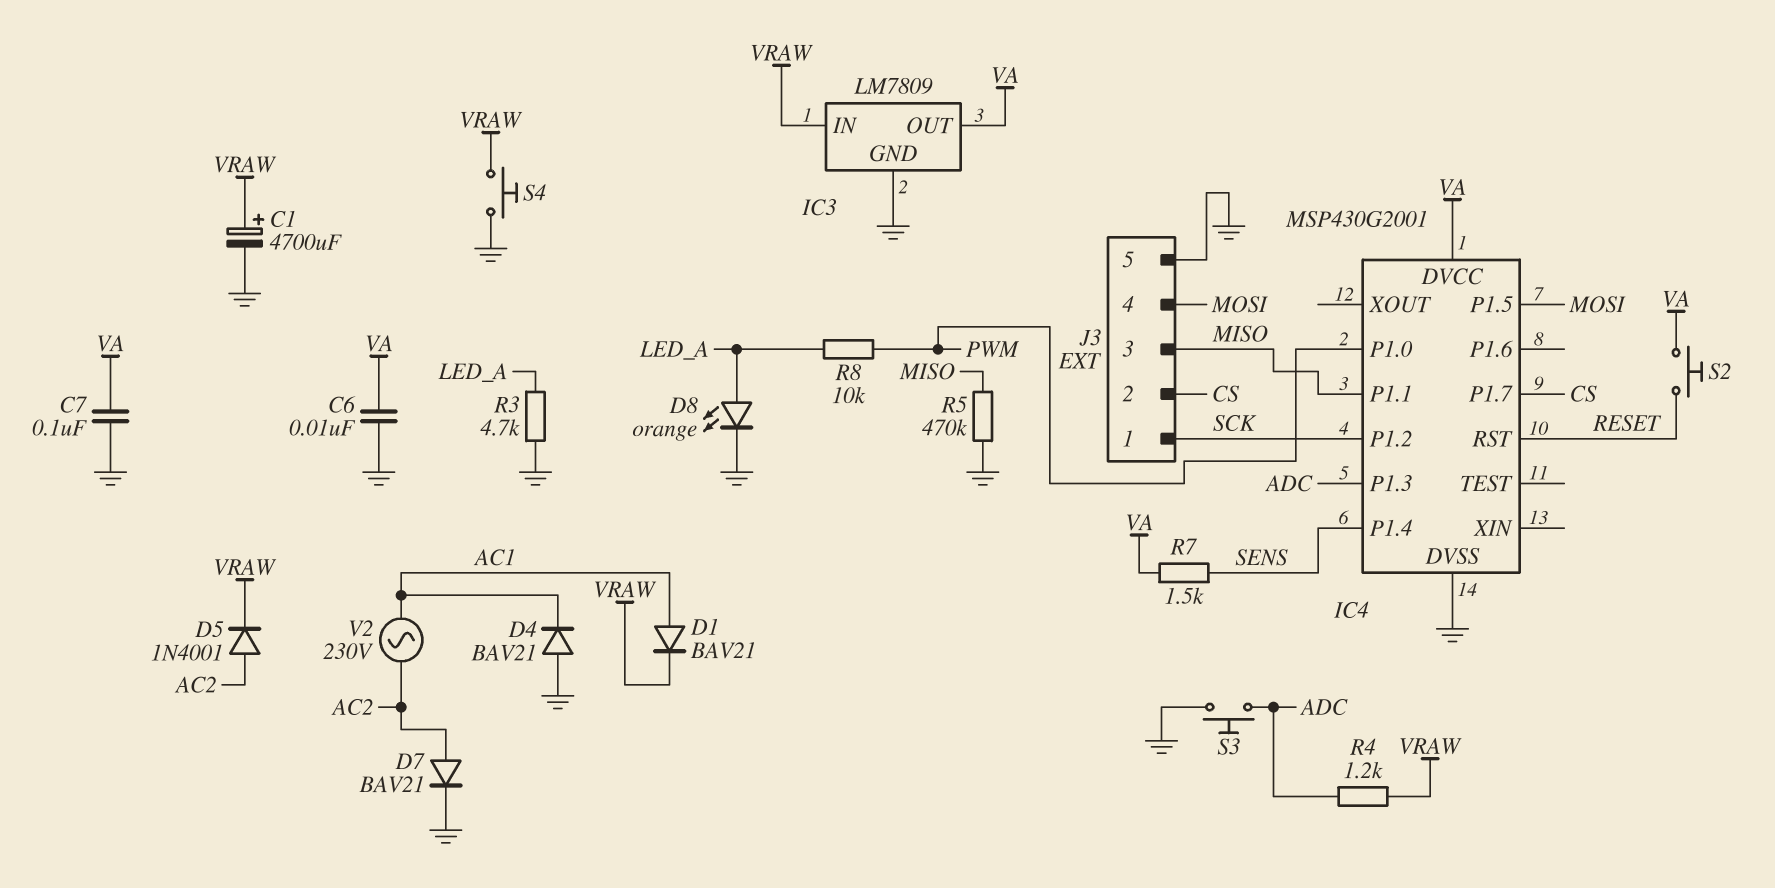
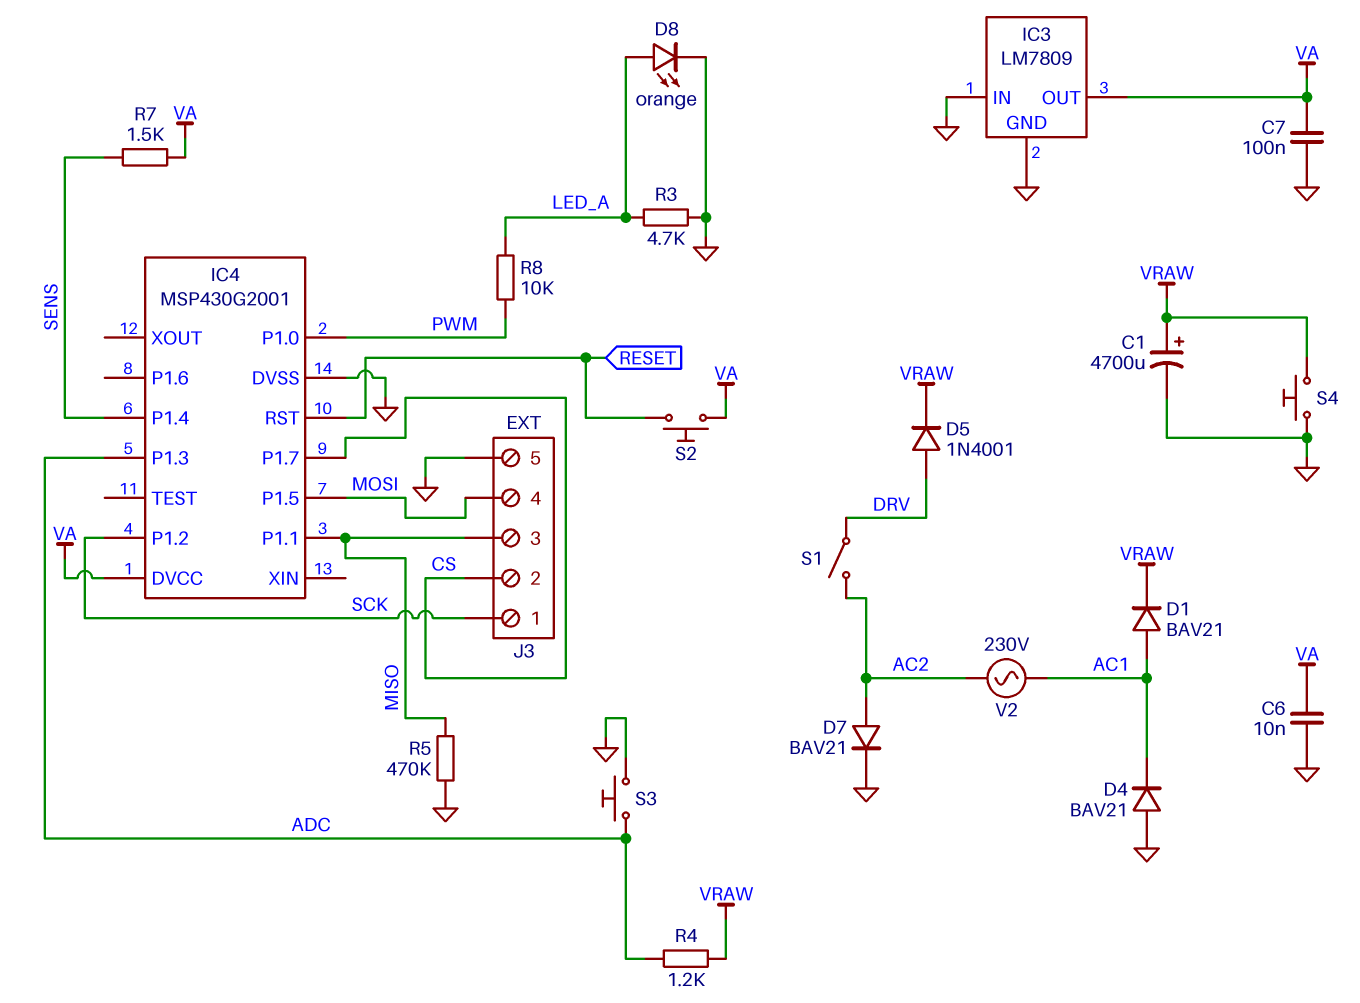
D5: diode 1N4001 (A AC2, K VRAW) -> diode 1N4001 (A DRV, K VRAW)
IC3 pin IN: VRAW -> GND
S1: none -> switch (AC2, DRV)

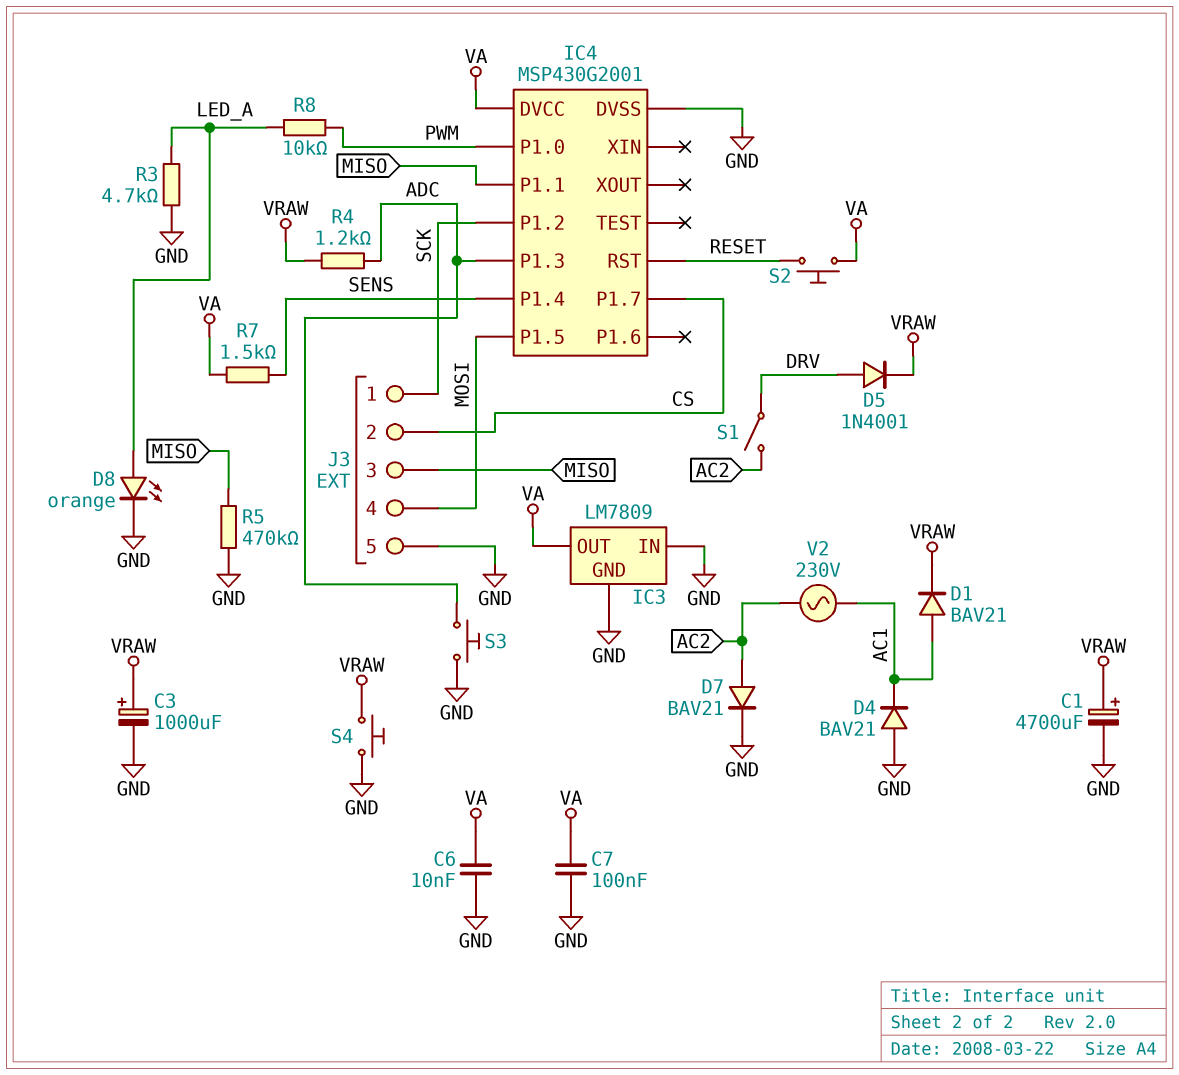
C3: none -> 1000uF (plus VRAW, minus GND)

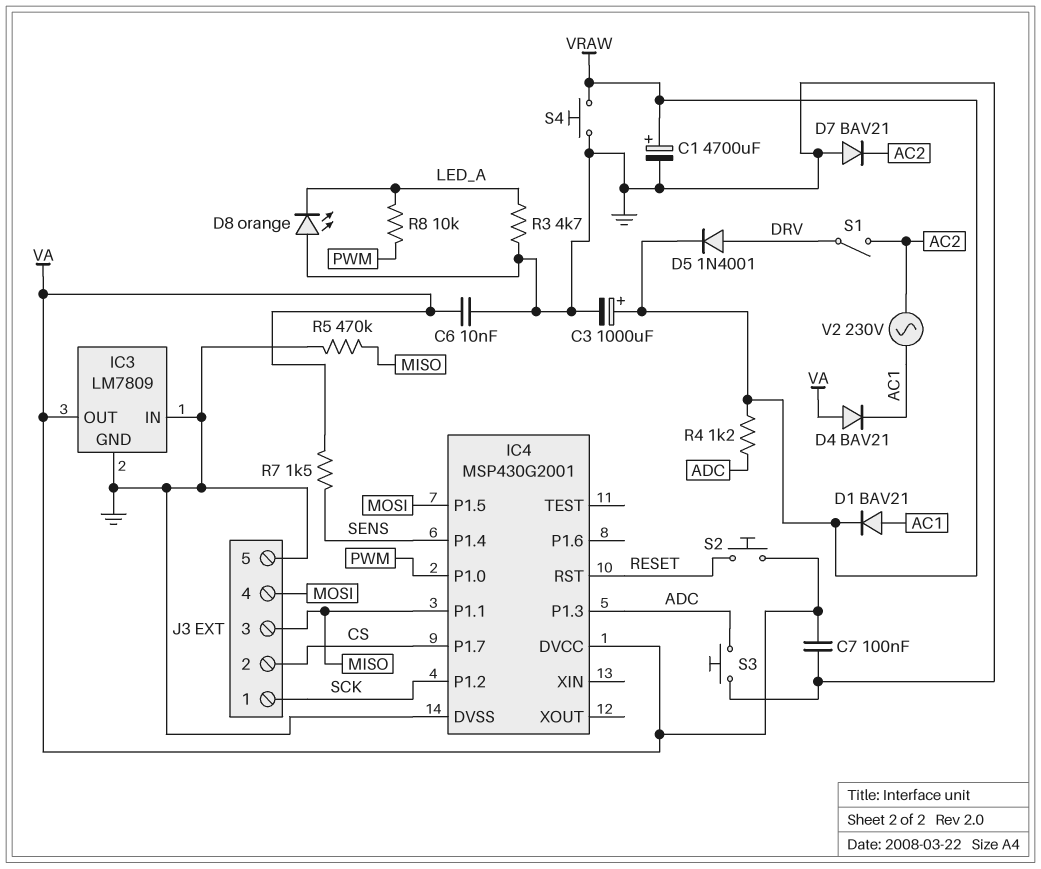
D4: diode BAV21 (A GND, K AC1) -> diode BAV21 (A VA, K AC1)
D7: diode BAV21 (A AC2, K GND) -> diode BAV21 (A GND, K AC2)
D8: LED orange (A LED_A, K GND) -> LED orange (A GND, K LED_A)

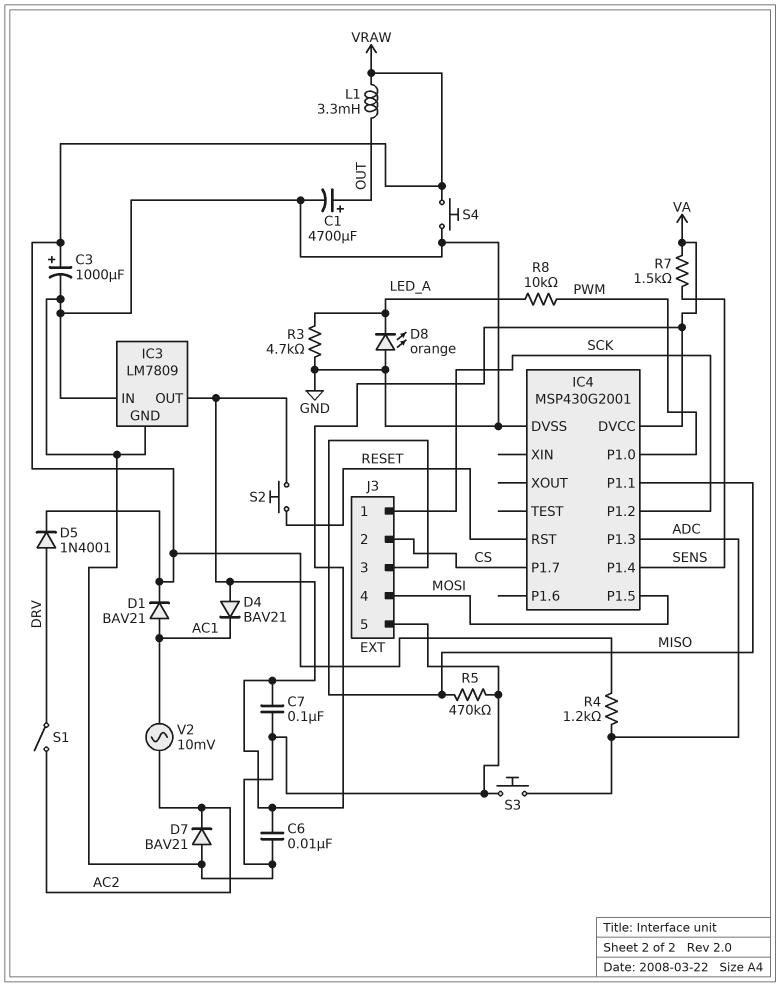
C1: 4700uF (plus VRAW, minus GND) -> 4700uF (plus OUT, minus GND)
L1: none -> 3.3mH (OUT, VRAW)
V2: AC 230V (AC1, AC2) -> AC 10mV (AC1, AC2)

